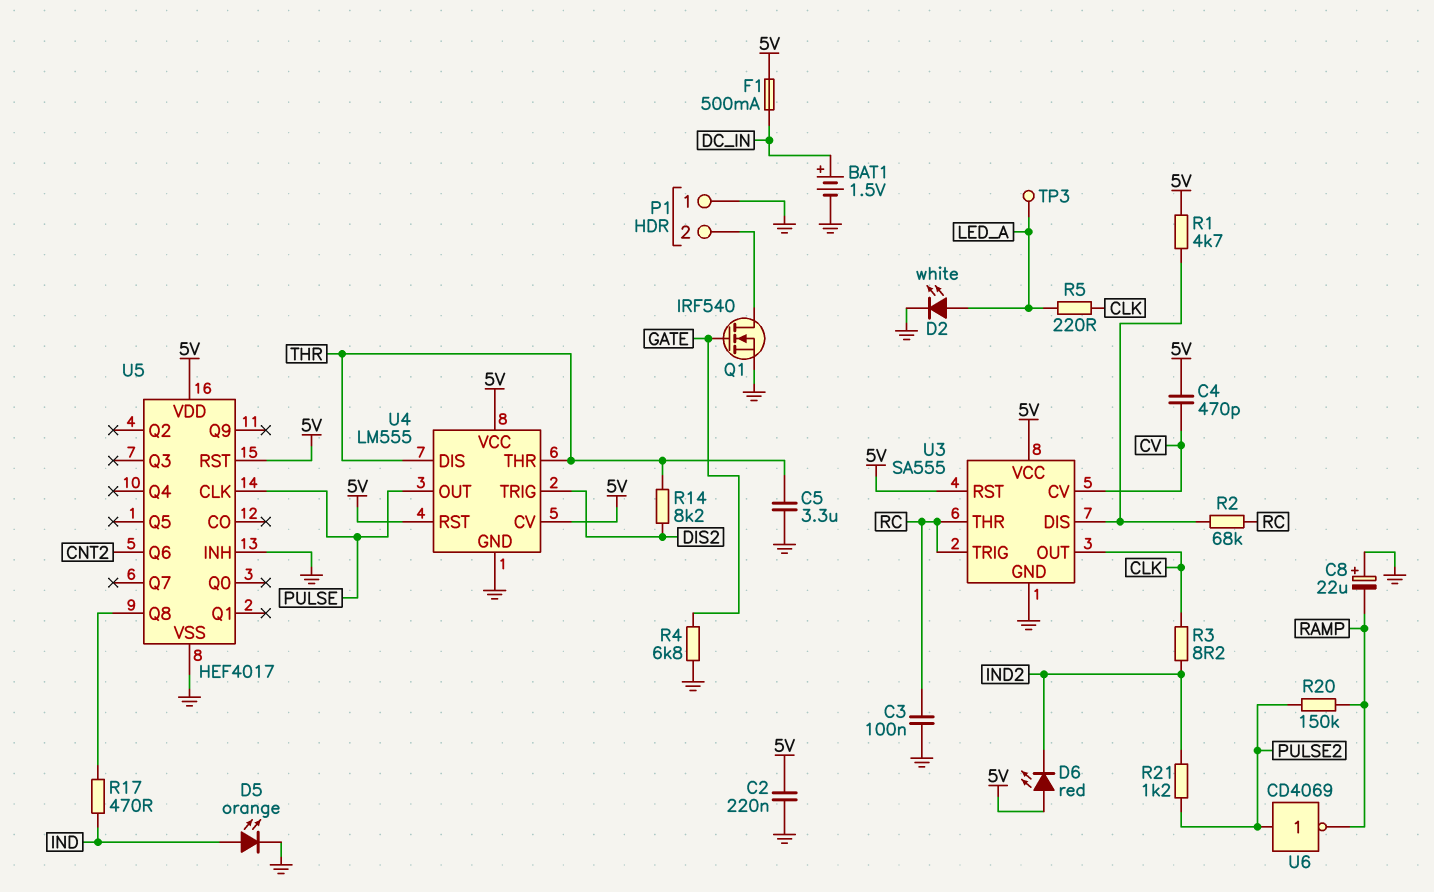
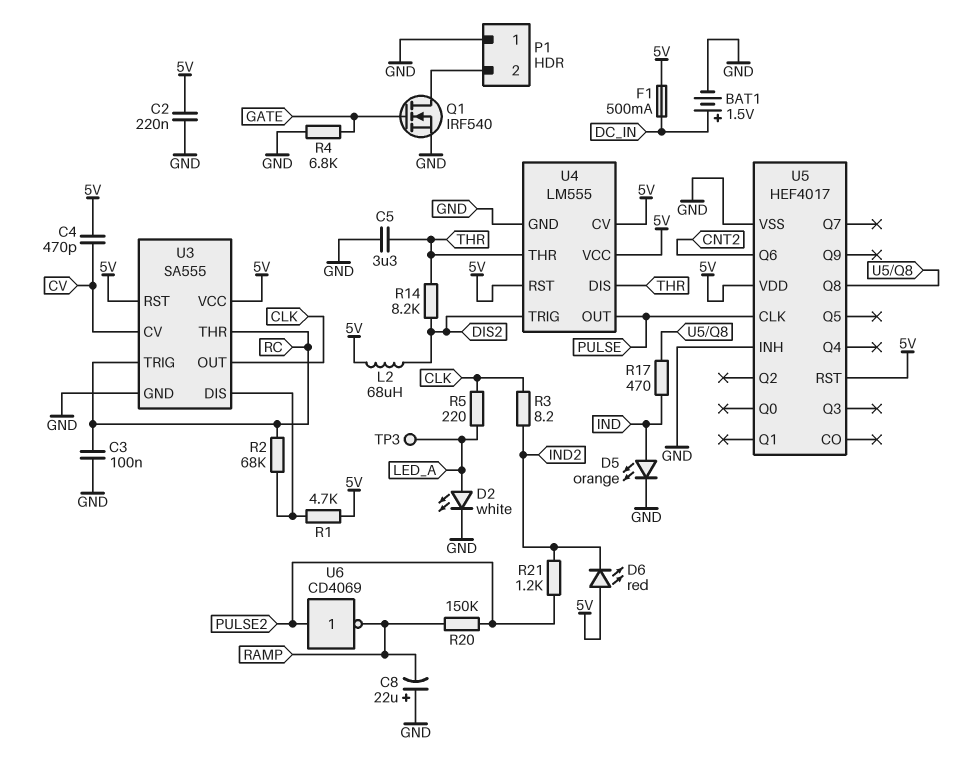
L2: none -> 68uH (5V, DIS2)

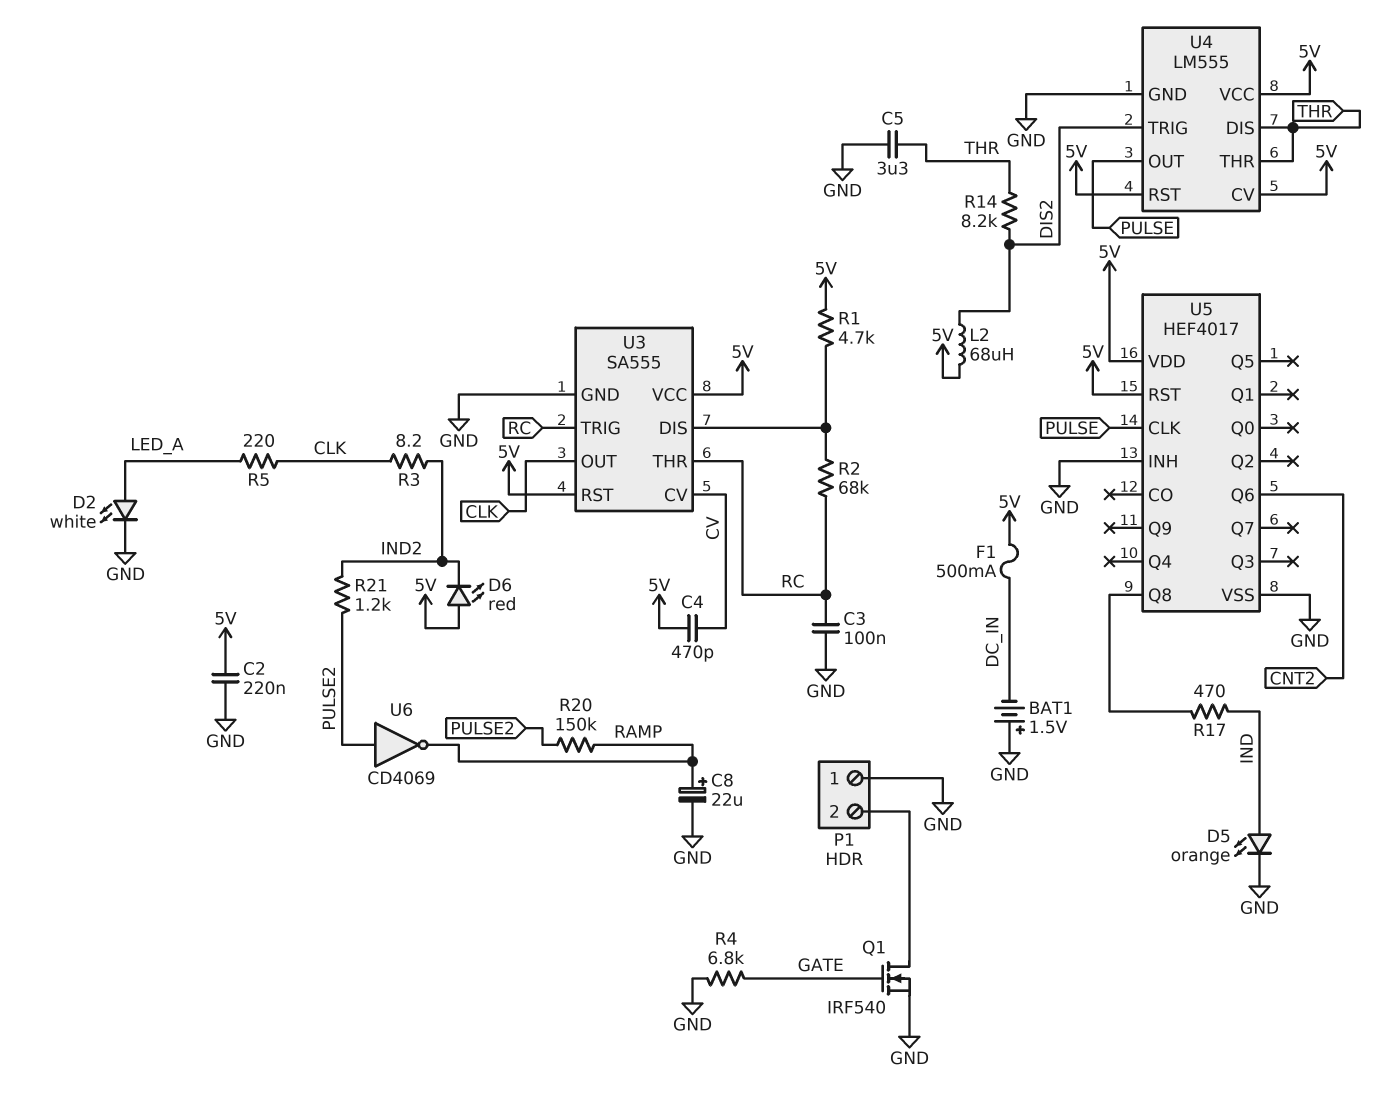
BAT1: 1.5V (plus DC_IN, minus GND) -> 1.5V (plus GND, minus DC_IN)
C8: 22uF (plus GND, minus RAMP) -> 22uF (plus RAMP, minus GND)
TP3: test point (LED_A) -> none

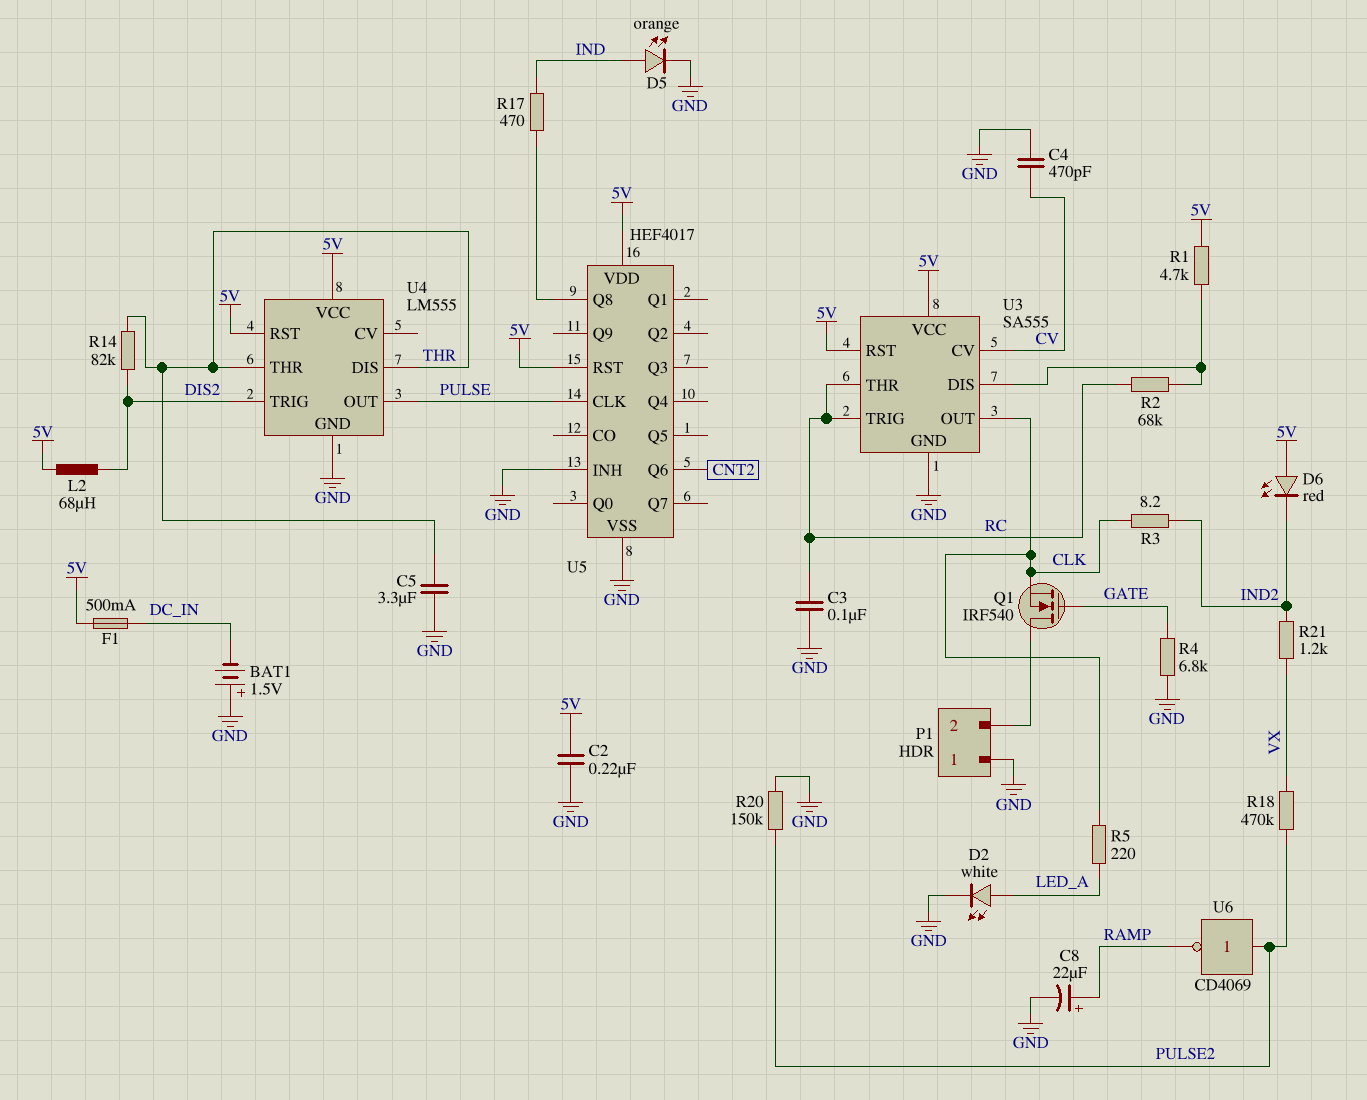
C4: 470pF (5V, CV) -> 470pF (CV, GND)
Q1: NMOS IRF540 (G GATE, D P1/2, S GND) -> NMOS IRF540 (G GATE, D P1/2, S CLK)
R14: 8.2k (DIS2, THR) -> 82k (DIS2, THR)
R18: none -> 470k (PULSE2, VX)
R20: 150k (PULSE2, RAMP) -> 150k (GND, PULSE2)
R21: 1.2k (IND2, PULSE2) -> 1.2k (IND2, VX)
U4 pin CV: 5V -> none

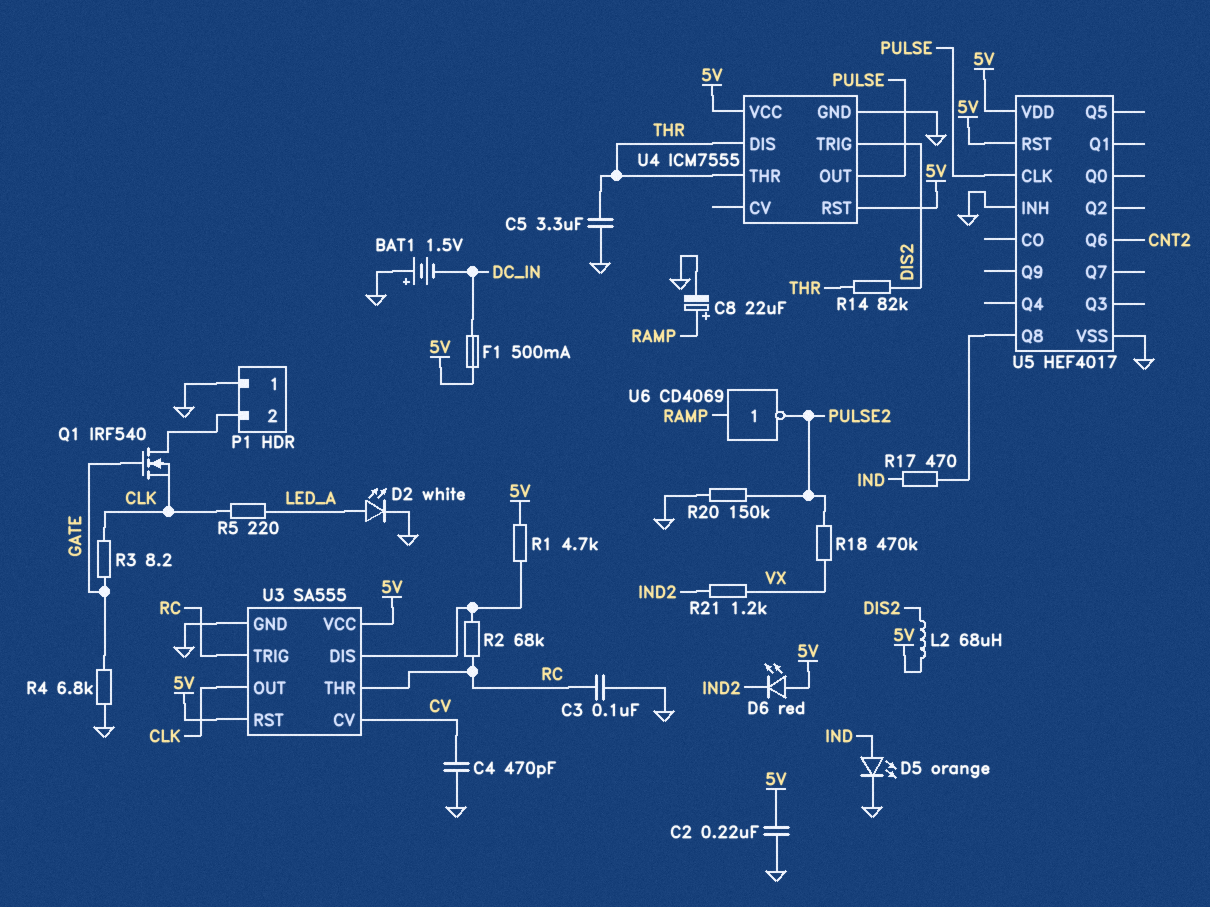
R3: 8.2 (CLK, IND2) -> 8.2 (CLK, GATE)
U4: LM555 -> ICM7555
U6: NOT CD4069 (in PULSE2, out RAMP) -> NOT CD4069 (in RAMP, out PULSE2)

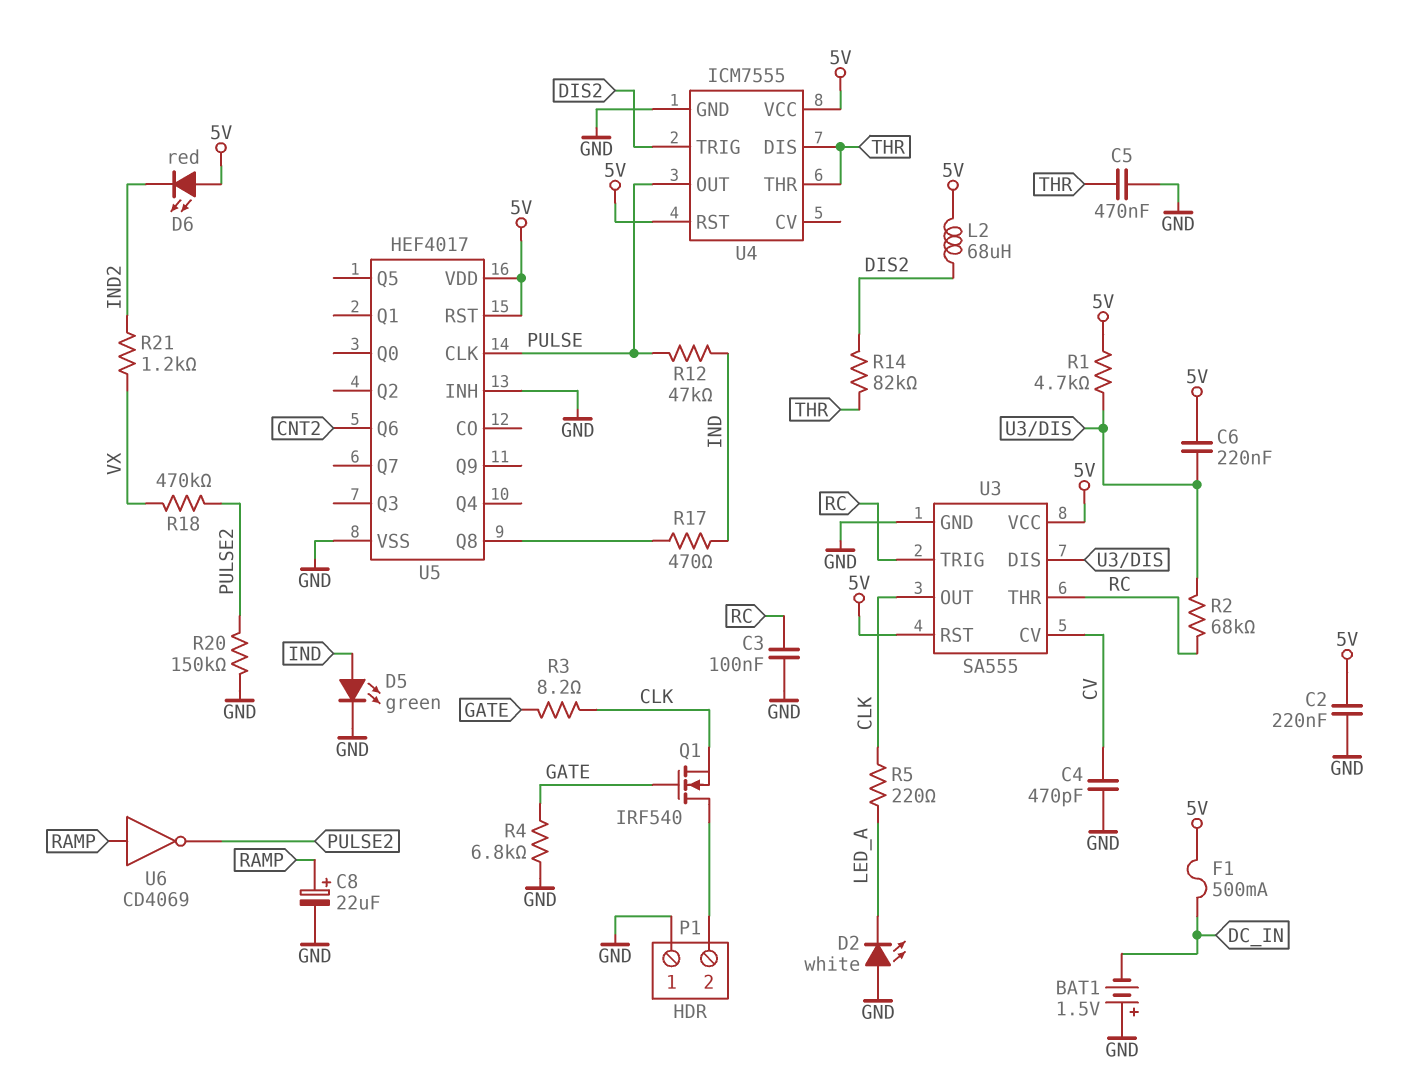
C5: 3.3uF (GND, THR) -> 470nF (GND, THR)
C6: none -> 220nF (5V, U3/DIS)
D2: LED white (A LED_A, K GND) -> LED white (A GND, K LED_A)
D5: LED orange (A IND, K GND) -> LED green (A IND, K GND)
R12: none -> 47k (IND, PULSE)

